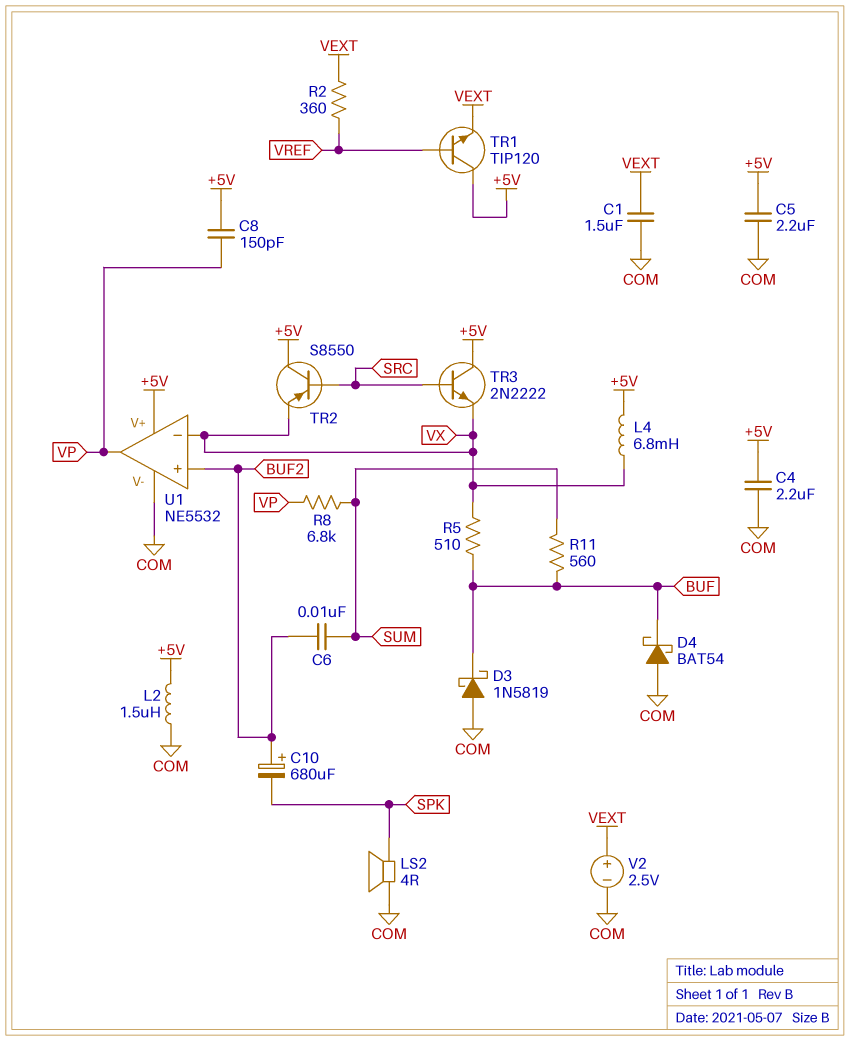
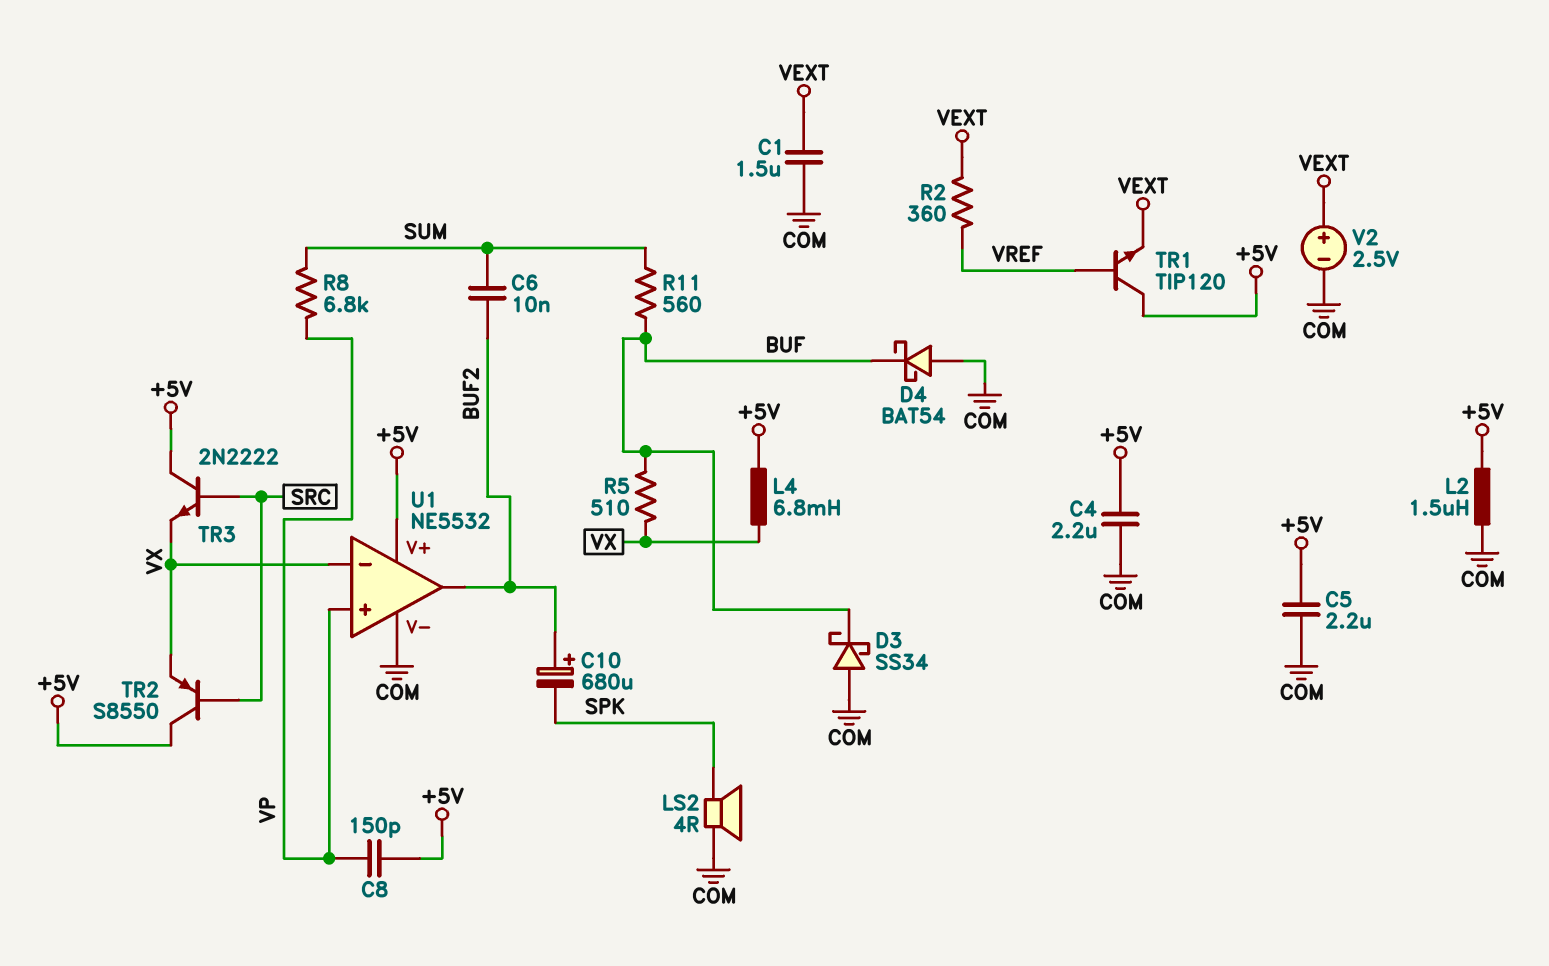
D3: schottky 1N5819 (A COM, K BUF) -> schottky SS34 (A COM, K BUF)
U1 pin in+: BUF2 -> VP
U1 pin out: VP -> BUF2

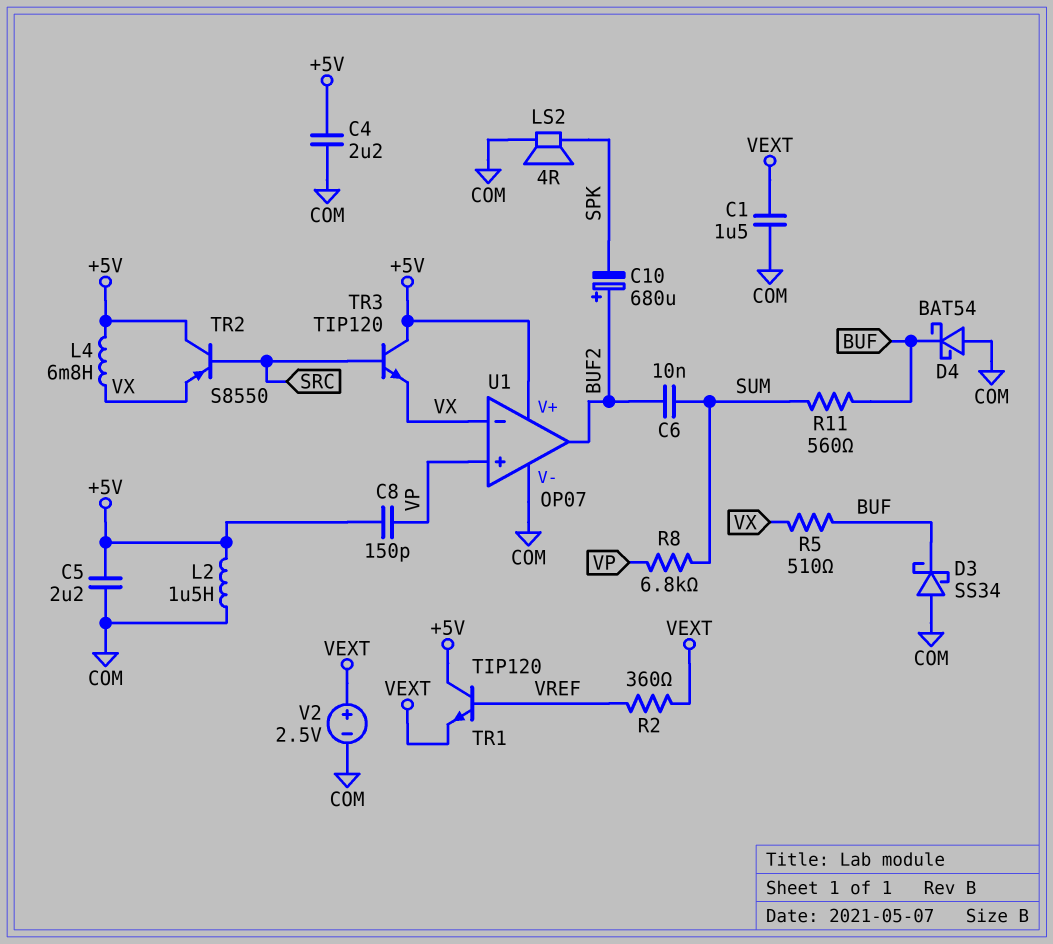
TR3: NPN 2N2222 (B SRC, C +5V, E VX) -> NPN TIP120 (B SRC, C +5V, E VX)
U1: NE5532 -> OP07

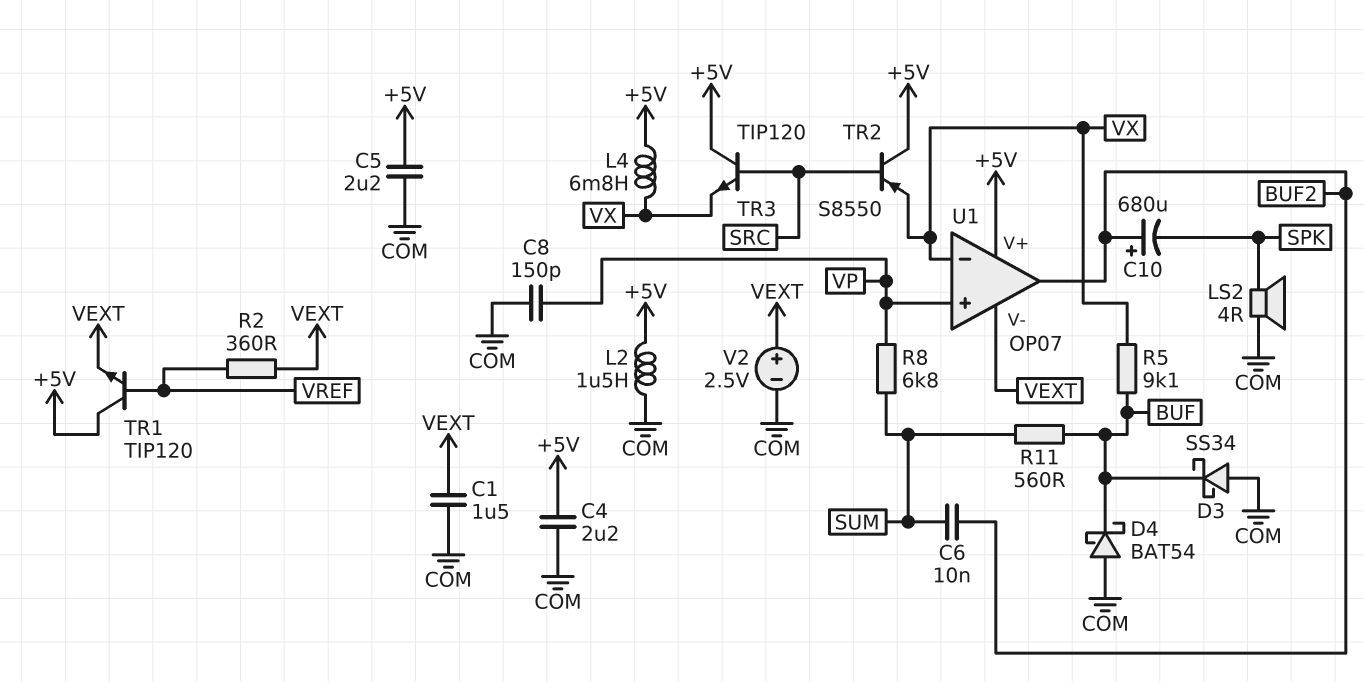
C8: 150pF (+5V, VP) -> 150pF (COM, VP)
R5: 510 (BUF, VX) -> 9.1k (BUF, VX)
U1 pin V-: COM -> VEXT

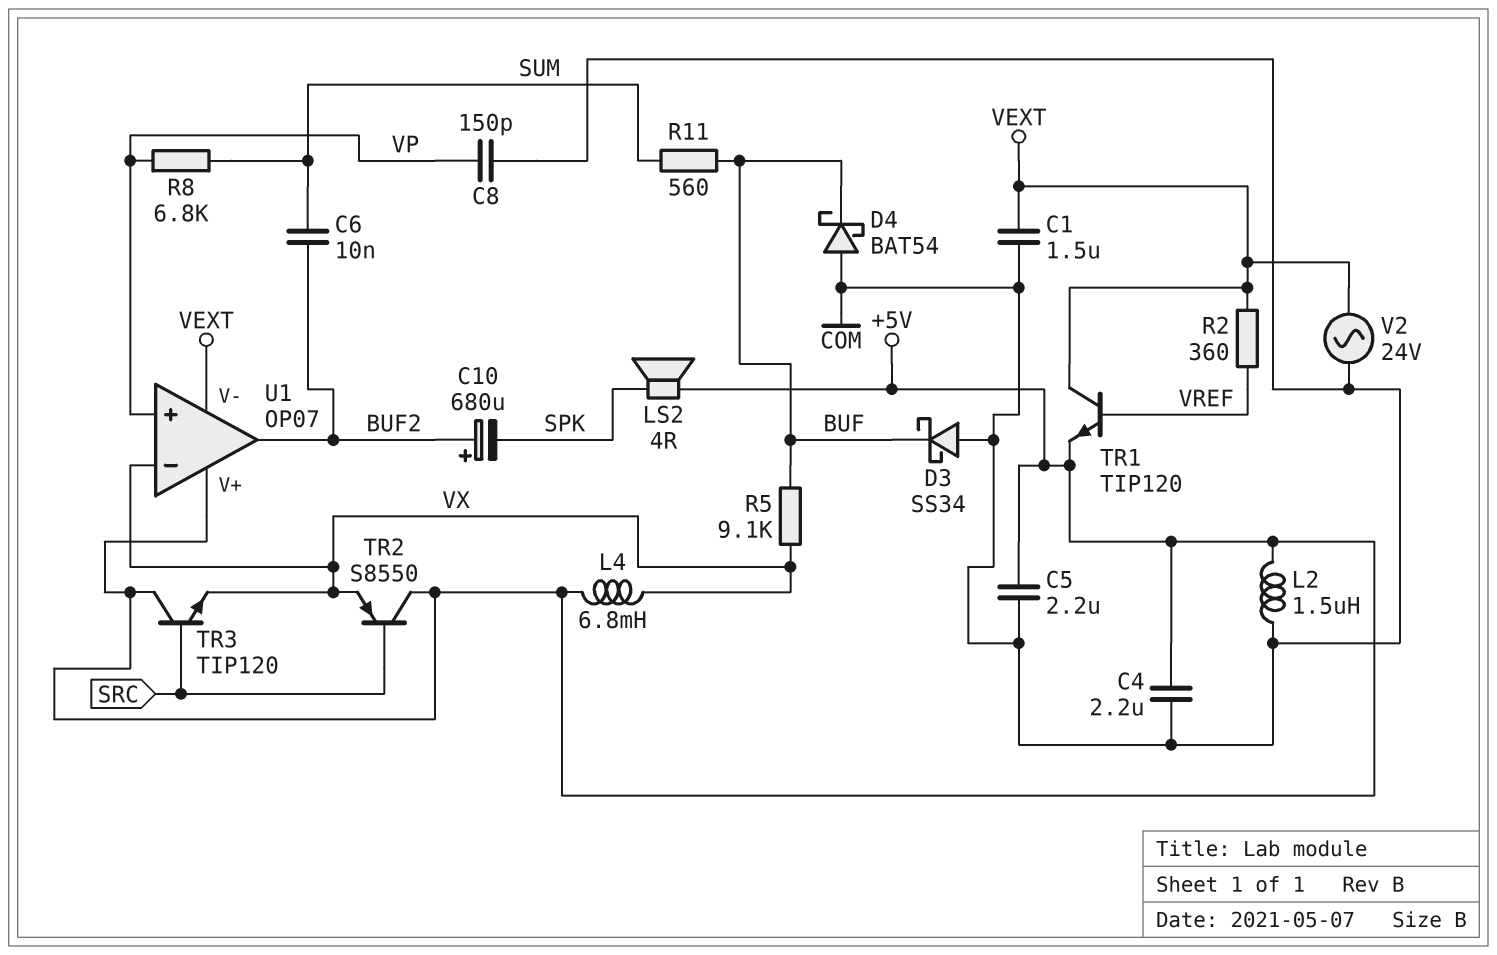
LS2: speaker 4R (COM, SPK) -> speaker 4R (+5V, SPK)
TR1: NPN TIP120 (B VREF, C +5V, E VEXT) -> NPN TIP120 (B VREF, C VEXT, E +5V)
V2: 2.5V (plus VEXT, minus COM) -> AC 24V (COM, VEXT)

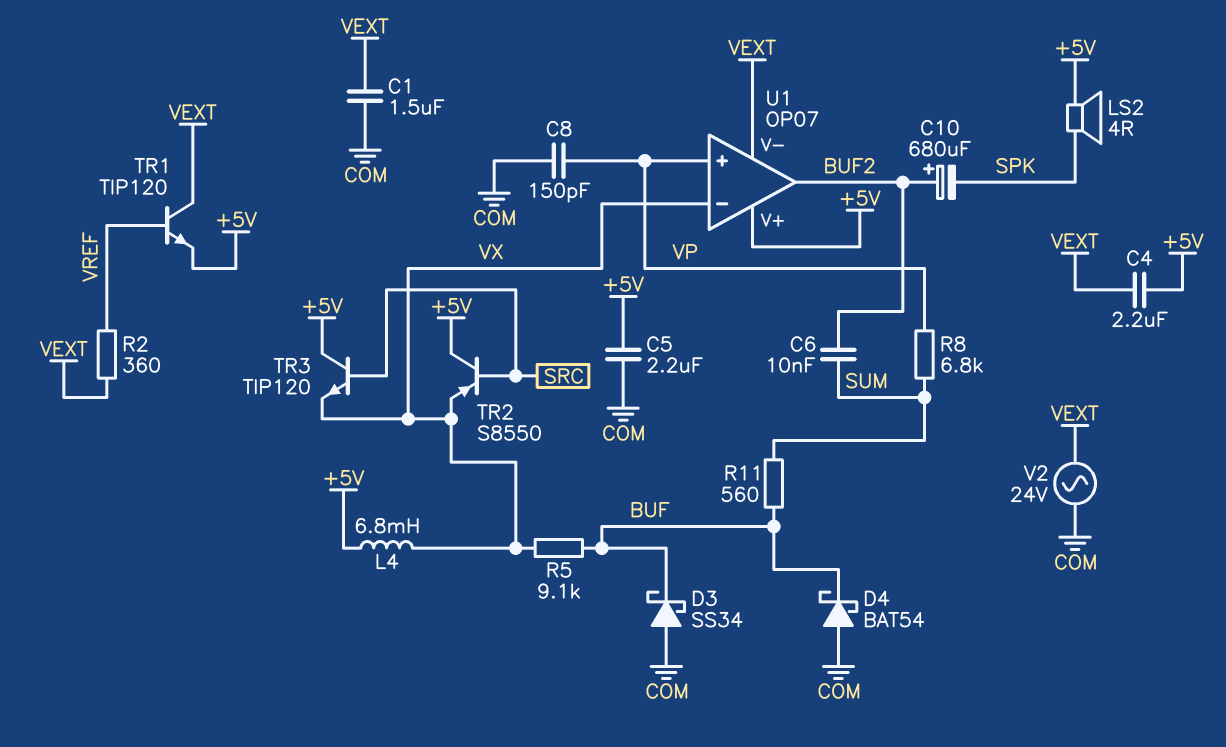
C4: 2.2uF (+5V, COM) -> 2.2uF (+5V, VEXT)
L2: 1.5uH (+5V, COM) -> none

